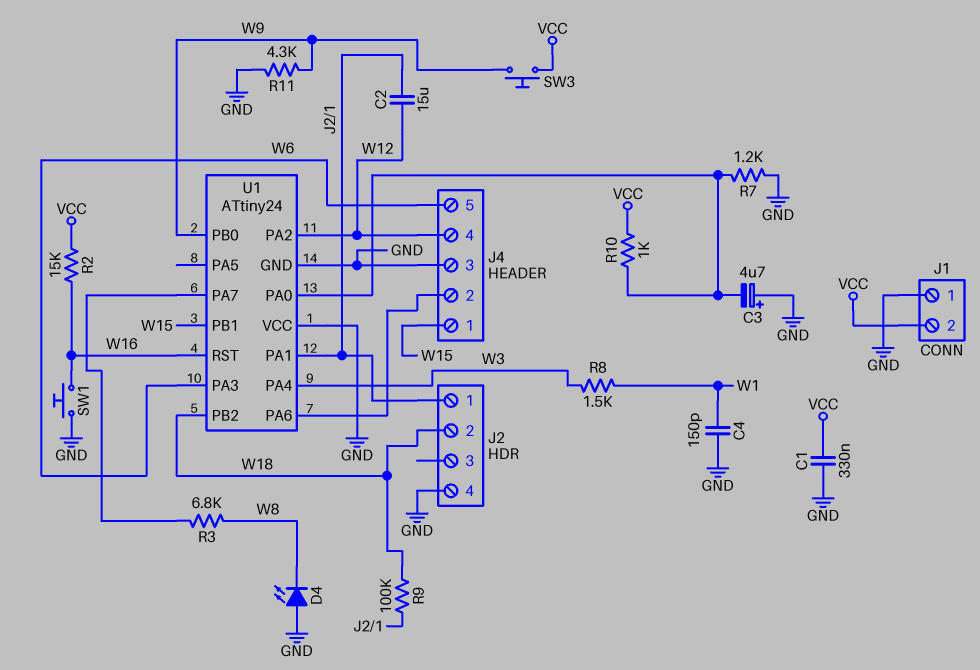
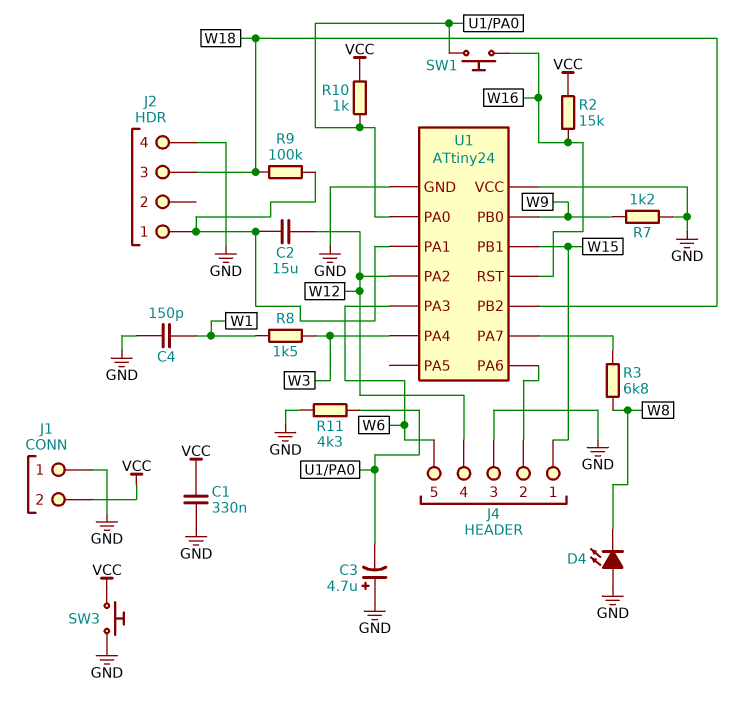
J2 pin 2: W18 -> none
J2 pin 3: none -> W18
R7: 1.2k (GND, U1/PA0) -> 1.2k (GND, W9)
R11: 4.3k (GND, W9) -> 4.3k (GND, U1/PA0)
SW1: button (GND, W16) -> button (U1/PA0, W16)
SW3: button (VCC, W9) -> button (GND, VCC)

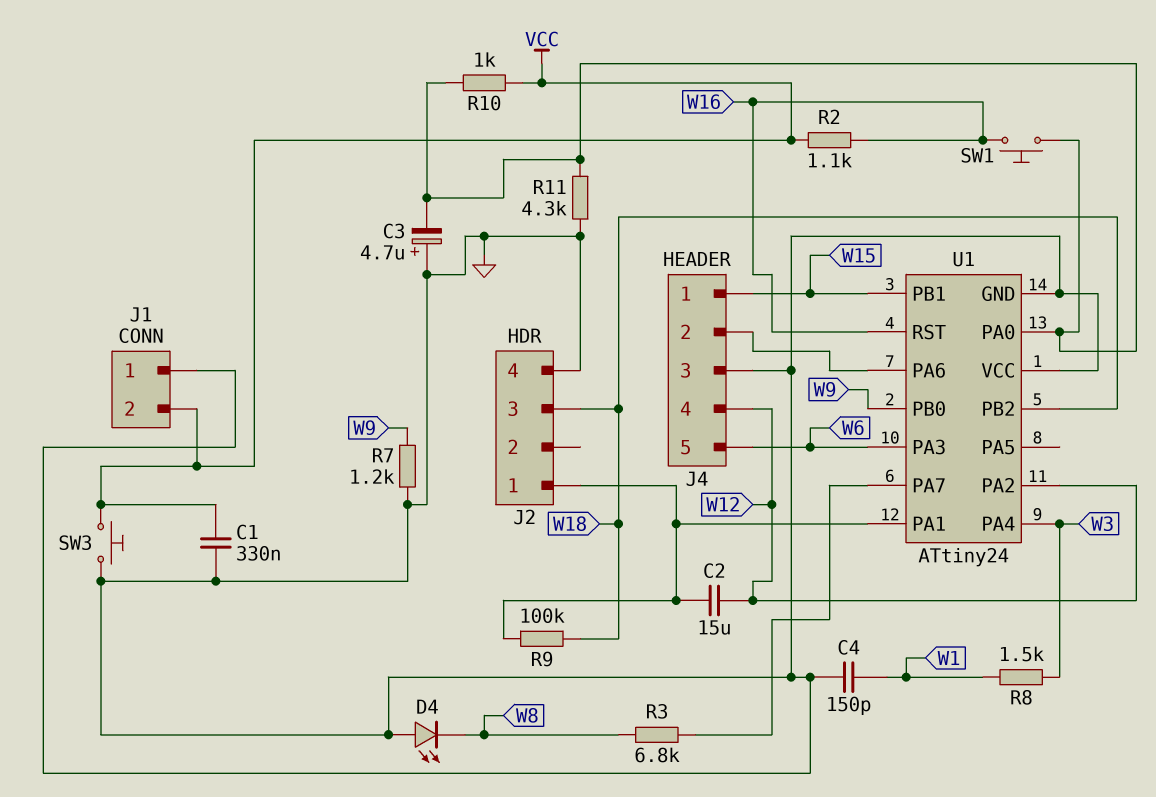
R2: 15k (VCC, W16) -> 1.1k (VCC, W16)

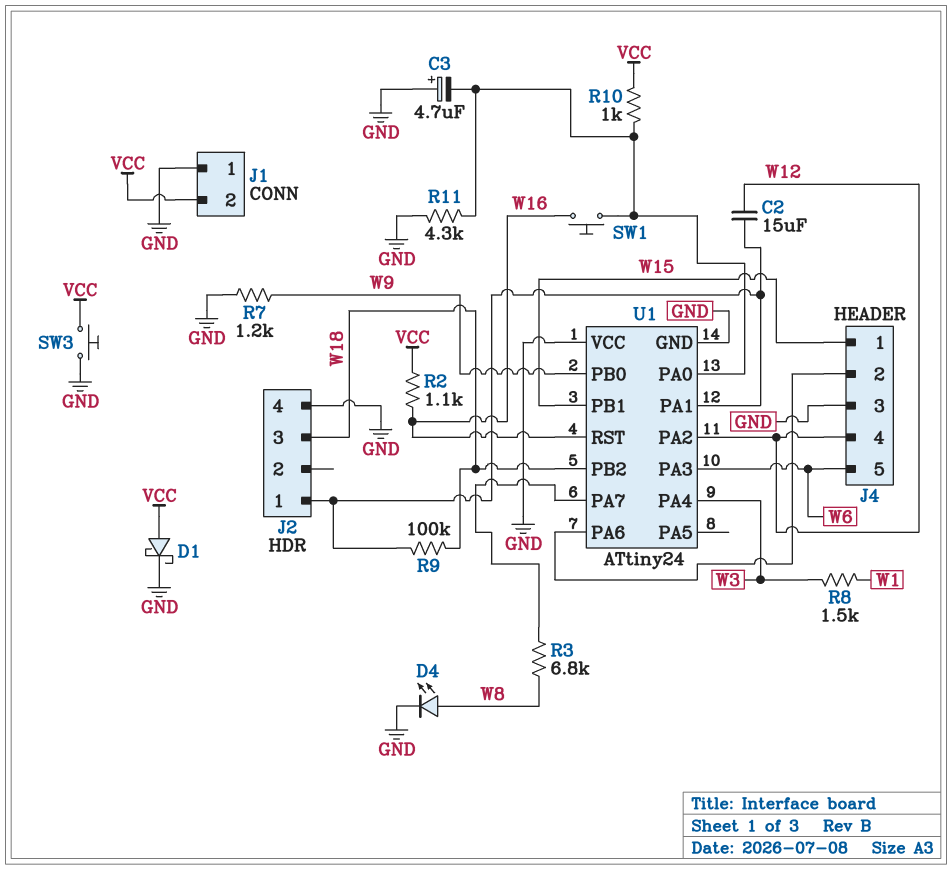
C1: 330nF (GND, VCC) -> none
C4: 150pF (GND, W1) -> none
D1: none -> schottky (A VCC, K GND)
D4: LED (A GND, K W8) -> LED (A W8, K GND)

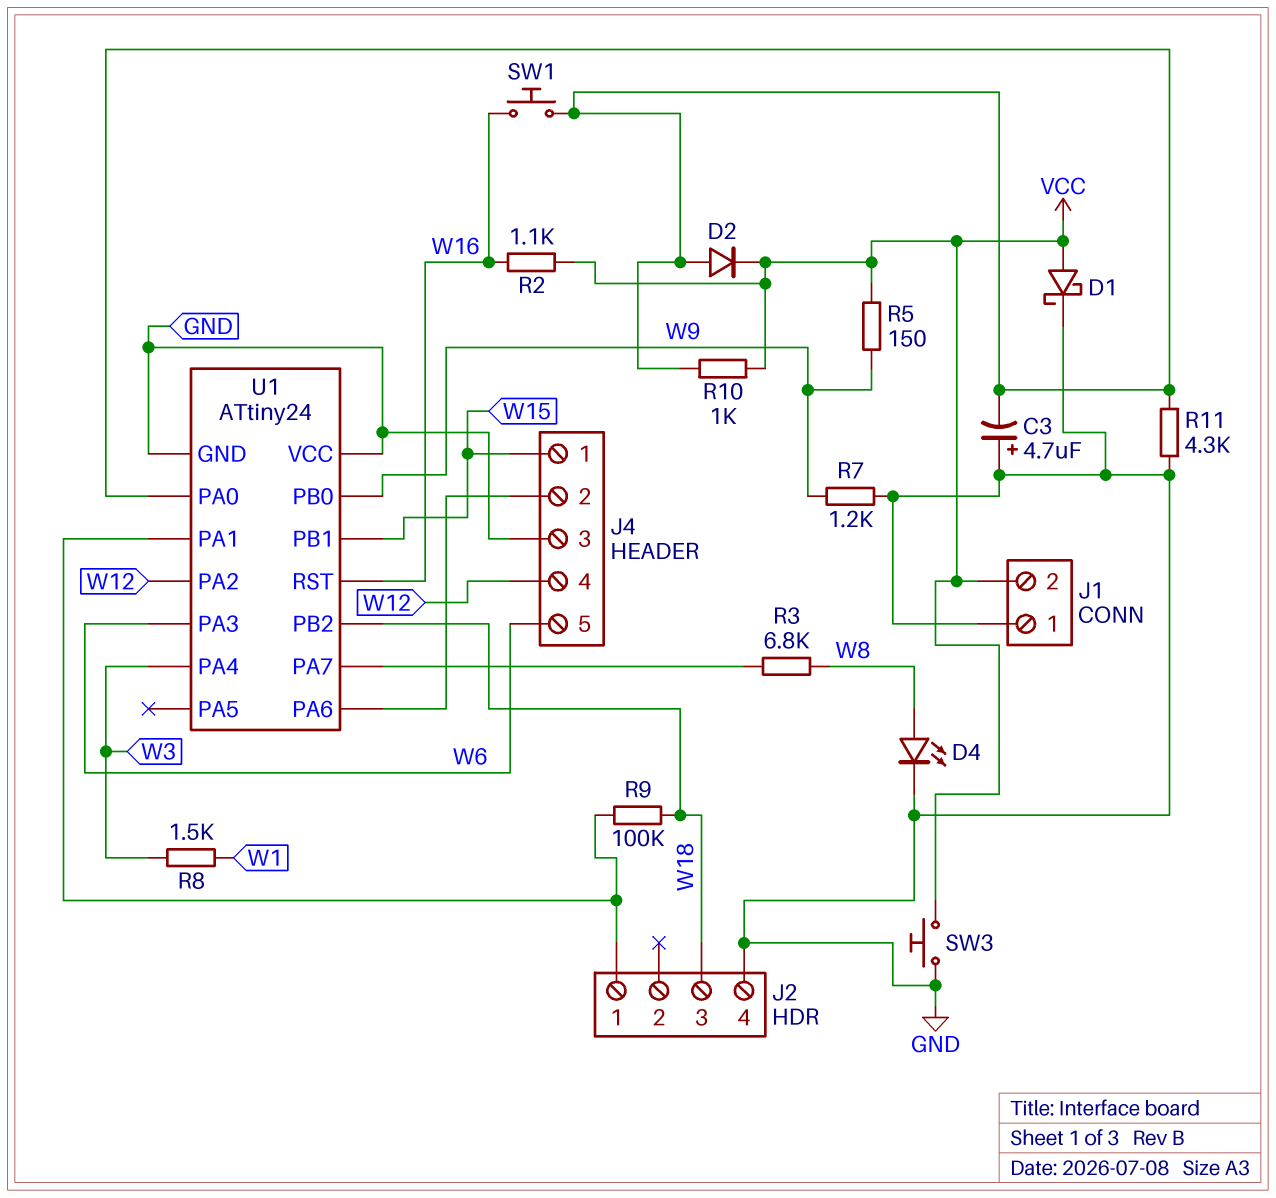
C2: 15uF (J2/1, W12) -> none
D2: none -> diode (A U1/PA0, K VCC)
R5: none -> 150 (VCC, W9)

